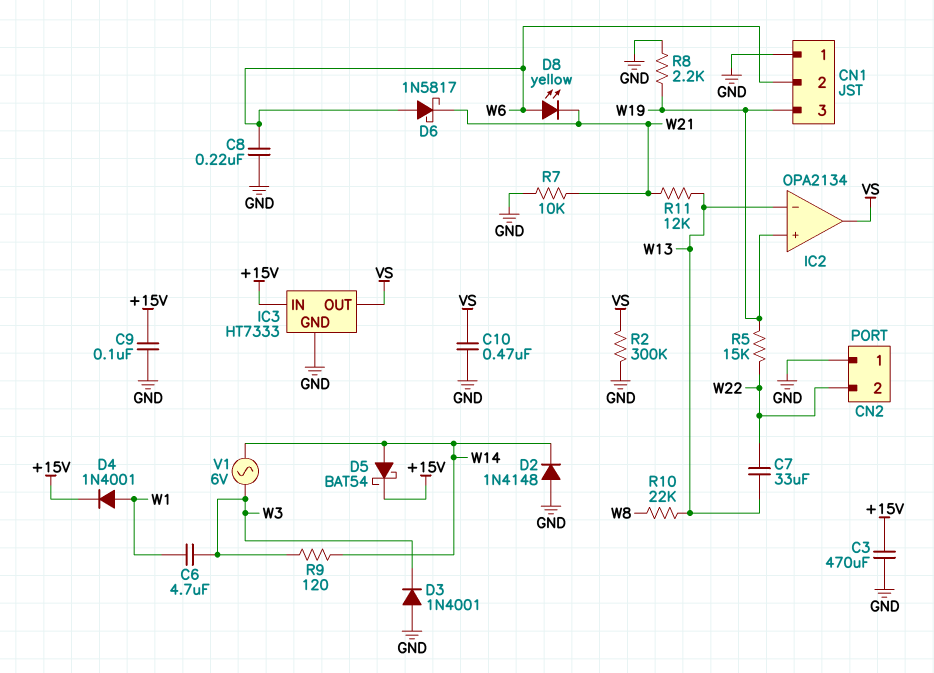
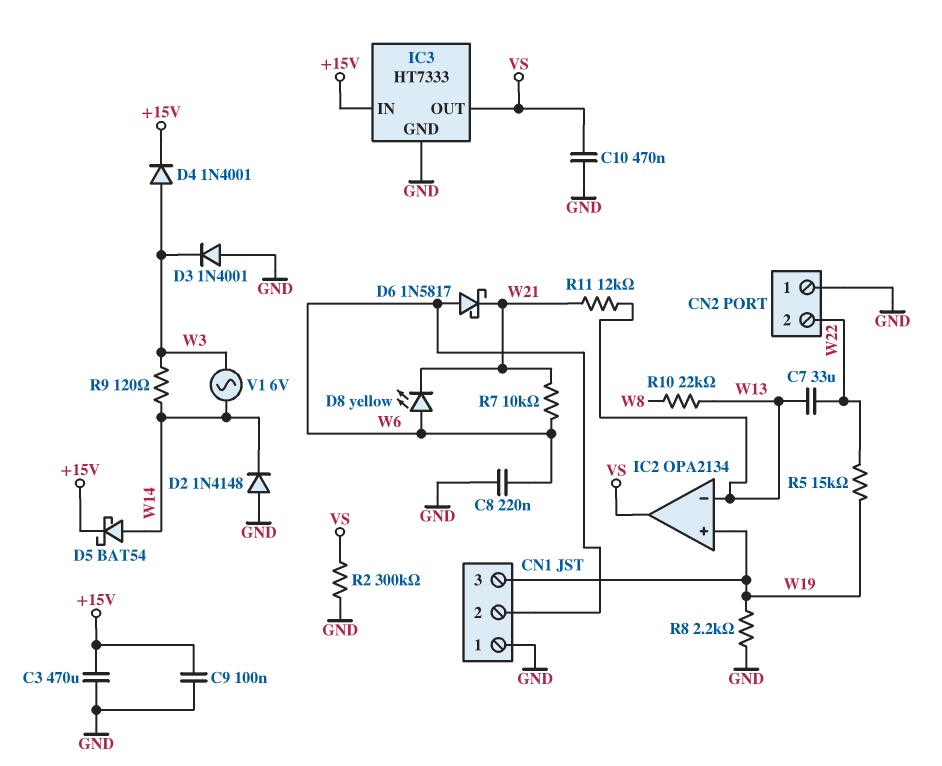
C6: 4.7uF (W1, W3) -> none
D4: diode 1N4001 (A W1, K +15V) -> diode 1N4001 (A W3, K +15V)
R7: 10k (GND, W21) -> 10k (W6, W21)

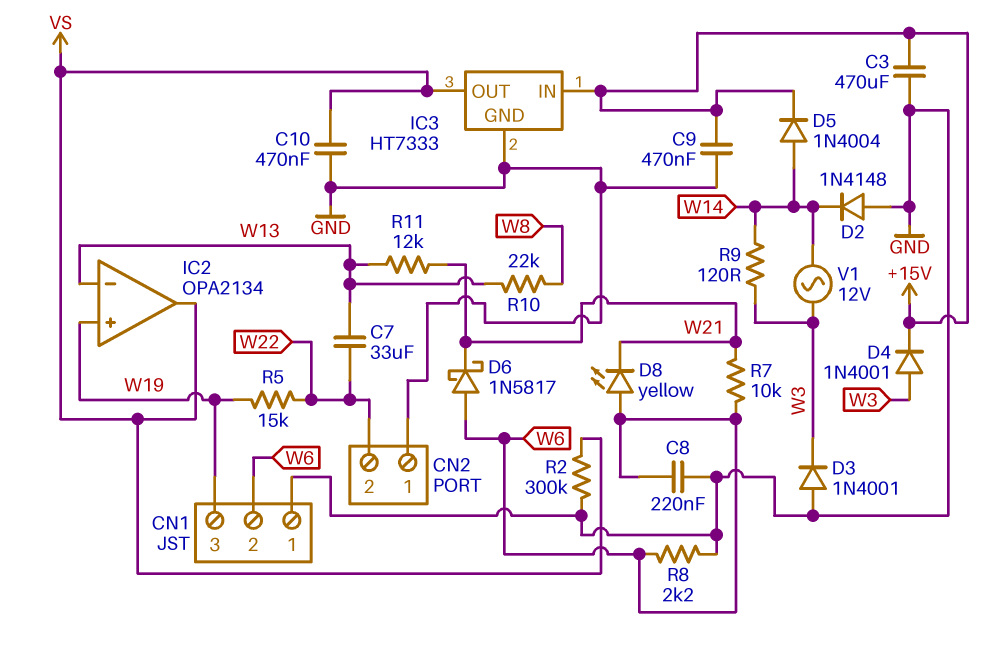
C9: 100nF (+15V, GND) -> 470nF (+15V, GND)
D5: schottky BAT54 (A W14, K +15V) -> diode 1N4004 (A W14, K +15V)
R8: 2.2k (GND, W19) -> 2.2k (GND, W6)
V1: AC 6V (W3, W14) -> AC 12V (W3, W14)

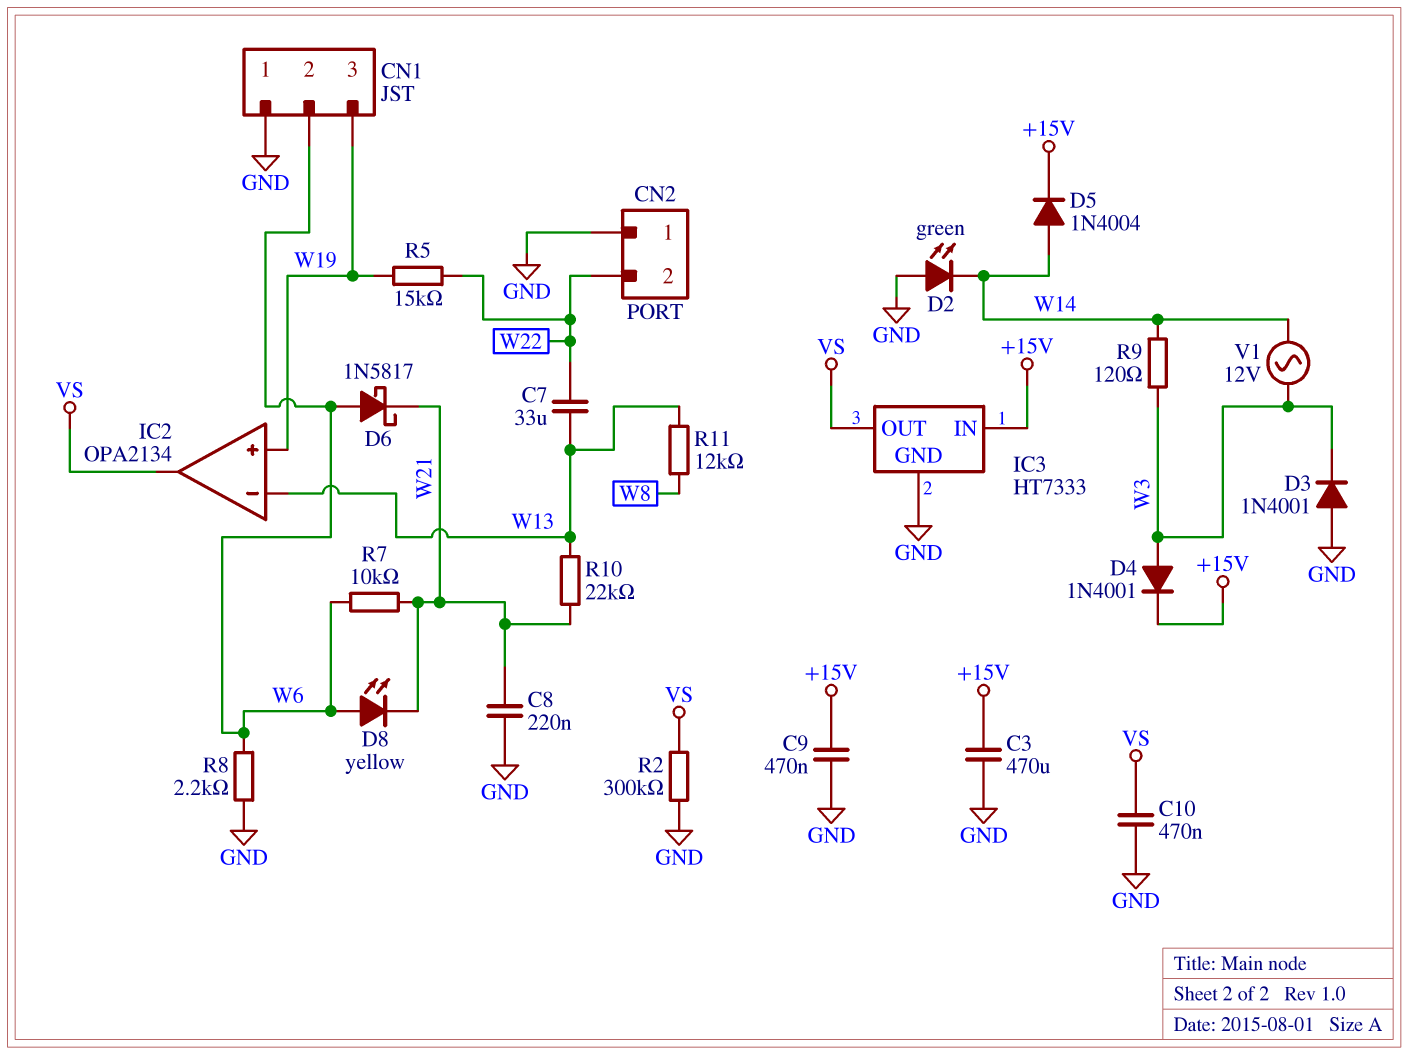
C8: 220nF (GND, W6) -> 220nF (GND, W21)
D2: diode 1N4148 (A GND, K W14) -> LED green (A GND, K W14)
R10: 22k (W8, W13) -> 22k (W13, W21)
R11: 12k (W13, W21) -> 12k (W8, W13)

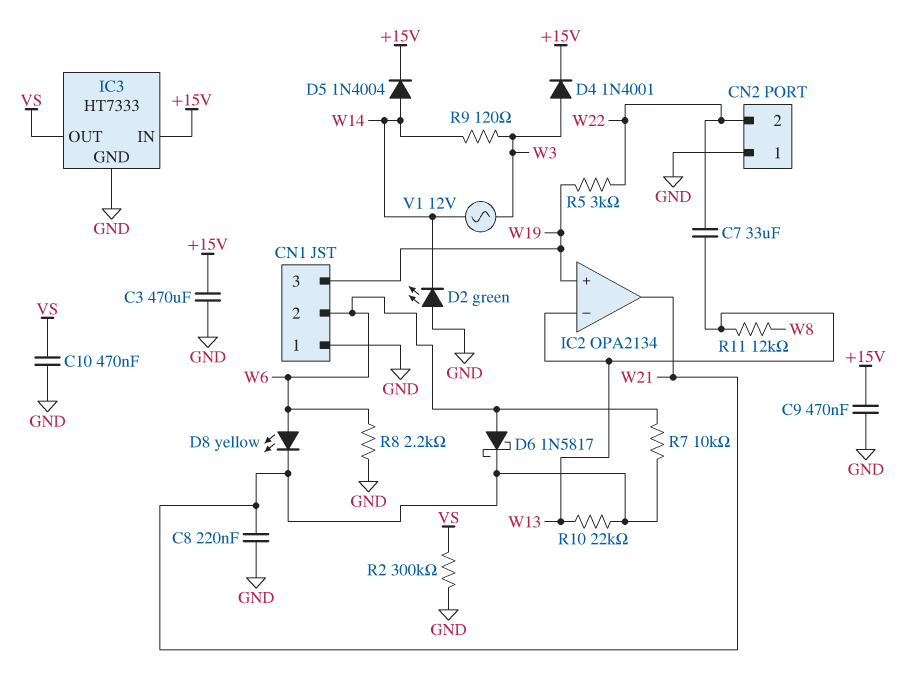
D3: diode 1N4001 (A GND, K W3) -> none
IC2 pin out: VS -> W21
R5: 15k (W19, W22) -> 3k (W19, W22)

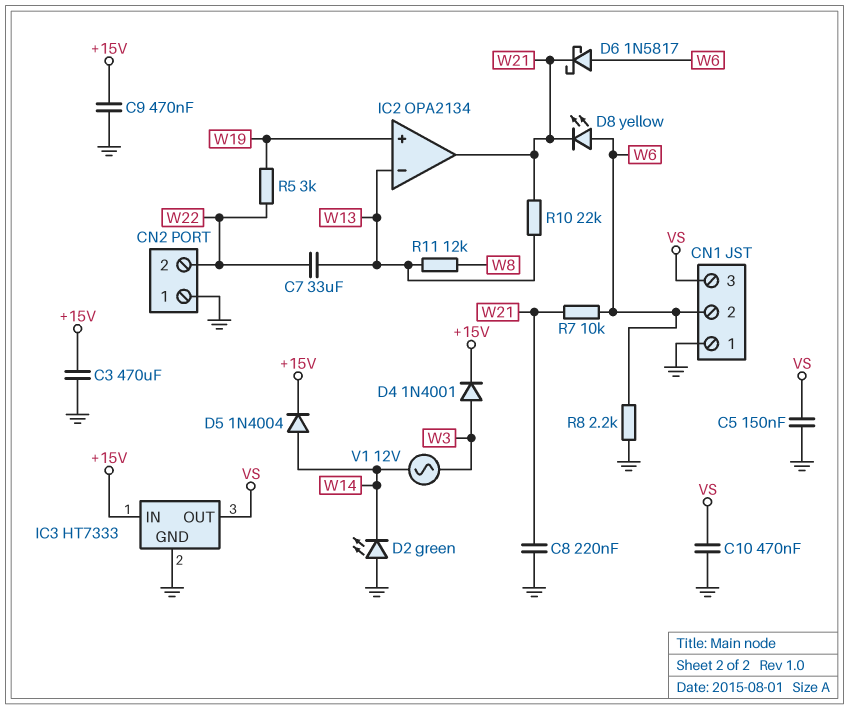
C5: none -> 150nF (GND, VS)
CN1 pin 3: W19 -> VS
R2: 300k (GND, VS) -> none
R9: 120 (W3, W14) -> none

